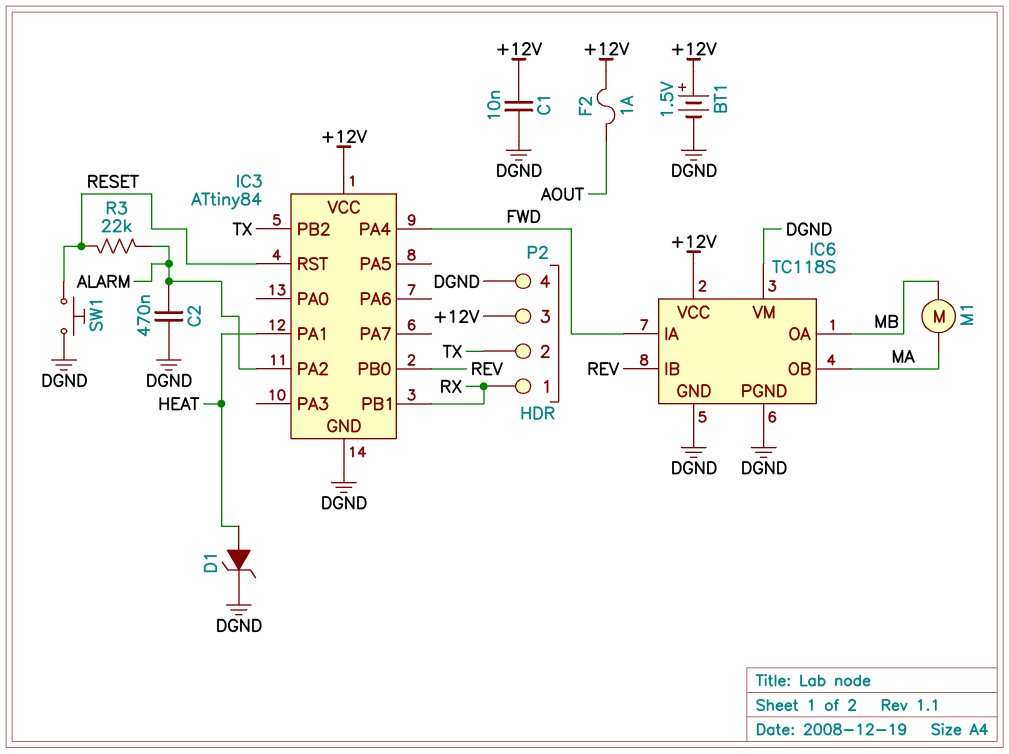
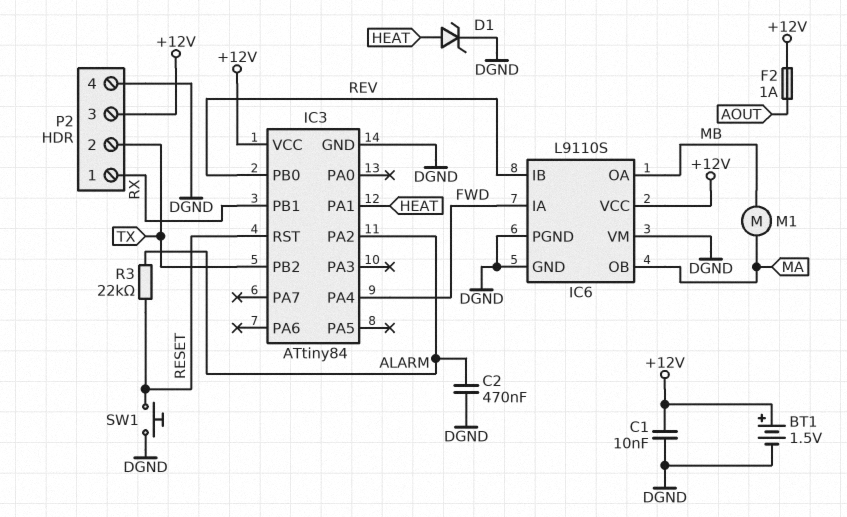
IC6: TC118S -> L9110S

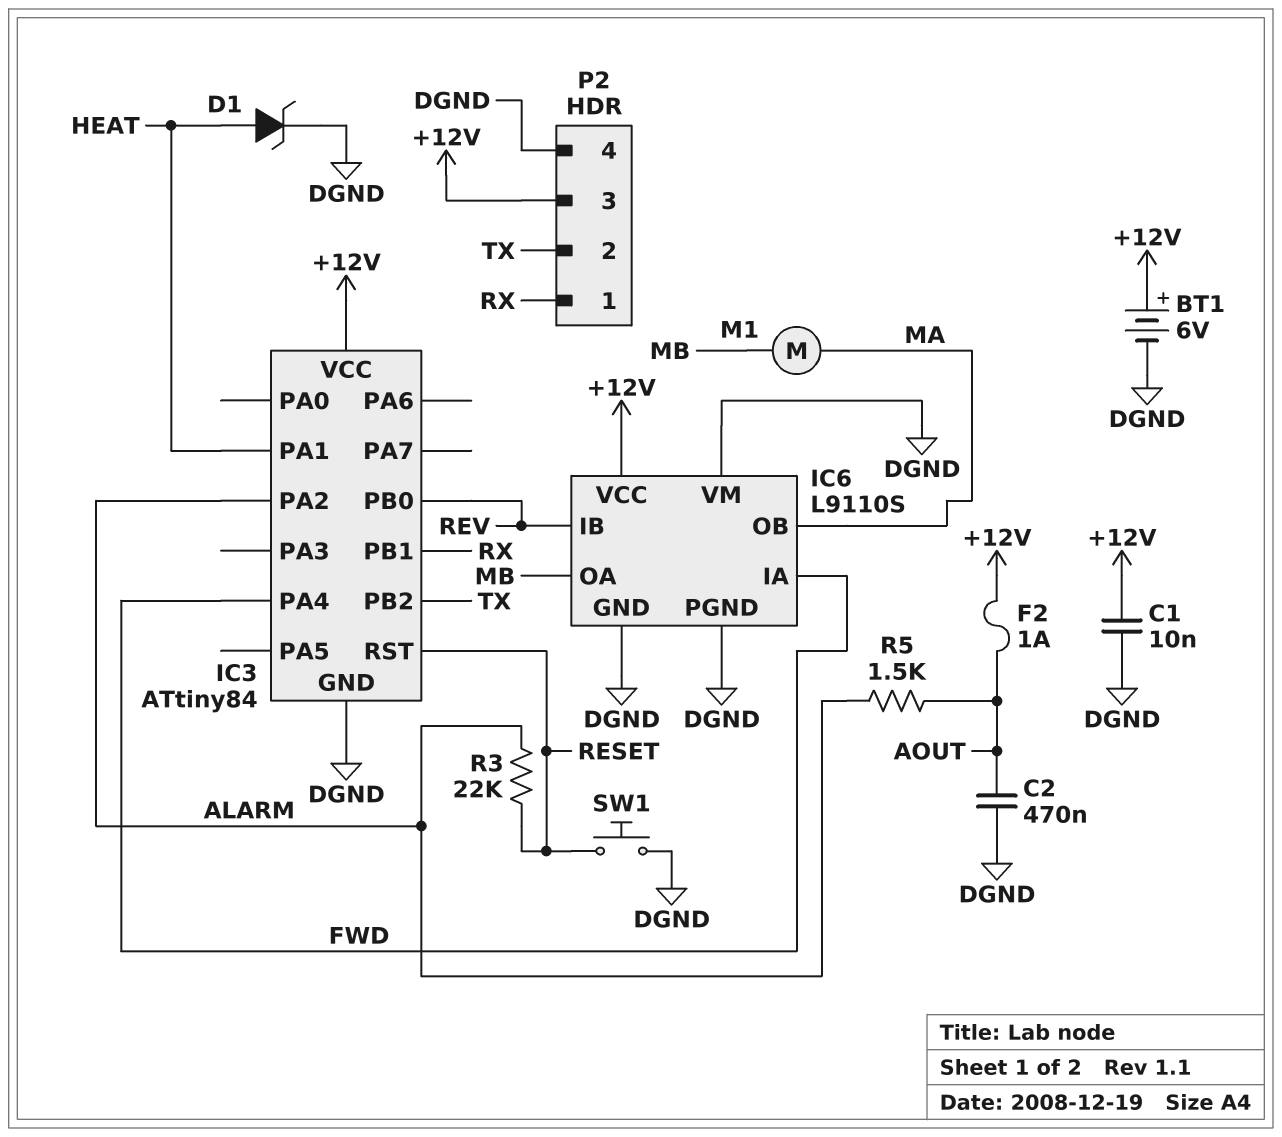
BT1: 1.5V (plus +12V, minus DGND) -> 6V (plus +12V, minus DGND)
C2: 470nF (ALARM, DGND) -> 470nF (AOUT, DGND)
R5: none -> 1.5k (ALARM, AOUT)

